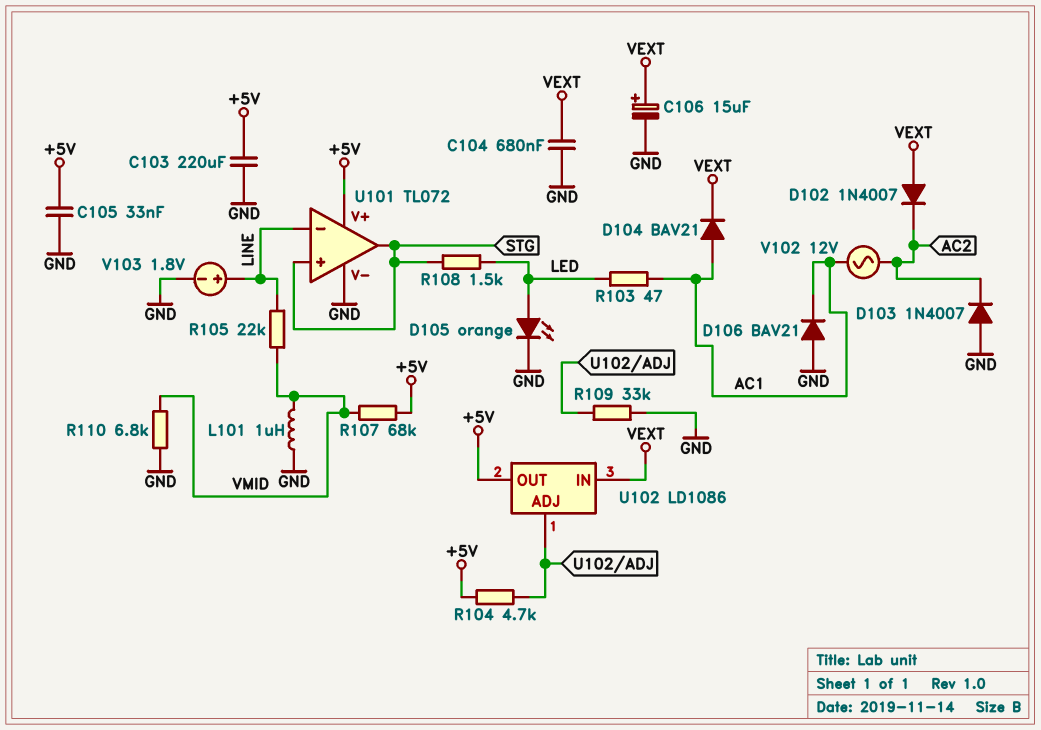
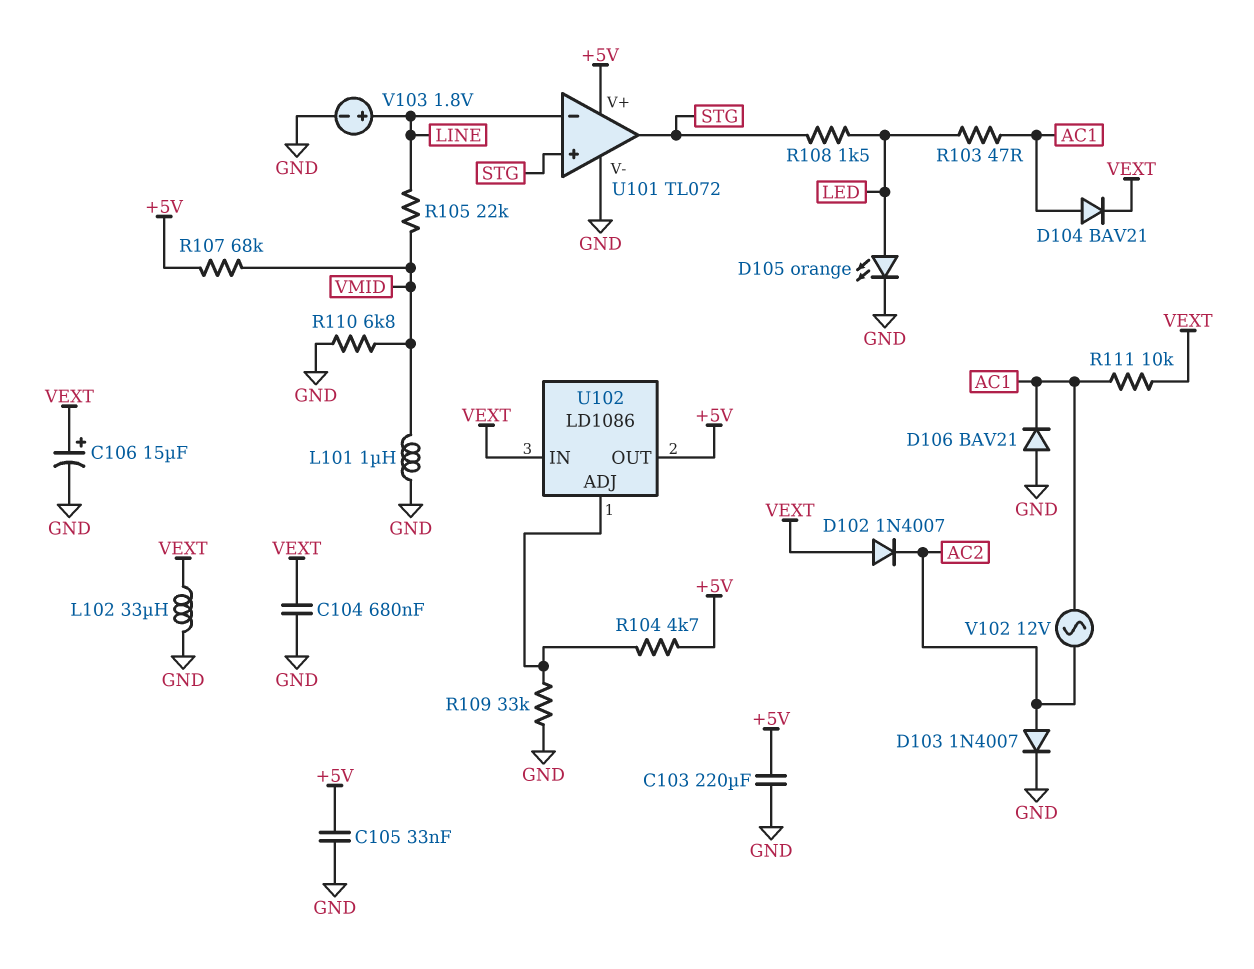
D103: diode 1N4007 (A GND, K AC2) -> diode 1N4007 (A AC2, K GND)
L102: none -> 33uH (GND, VEXT)
R111: none -> 10k (AC1, VEXT)

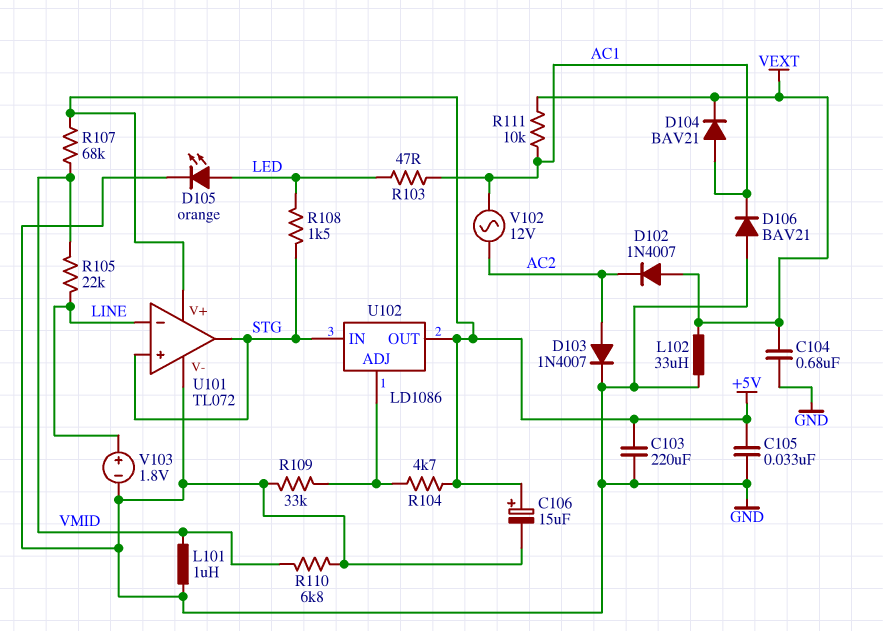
C106: 15uF (plus VEXT, minus GND) -> 15uF (plus +5V, minus GND)
U102 pin IN: VEXT -> STG

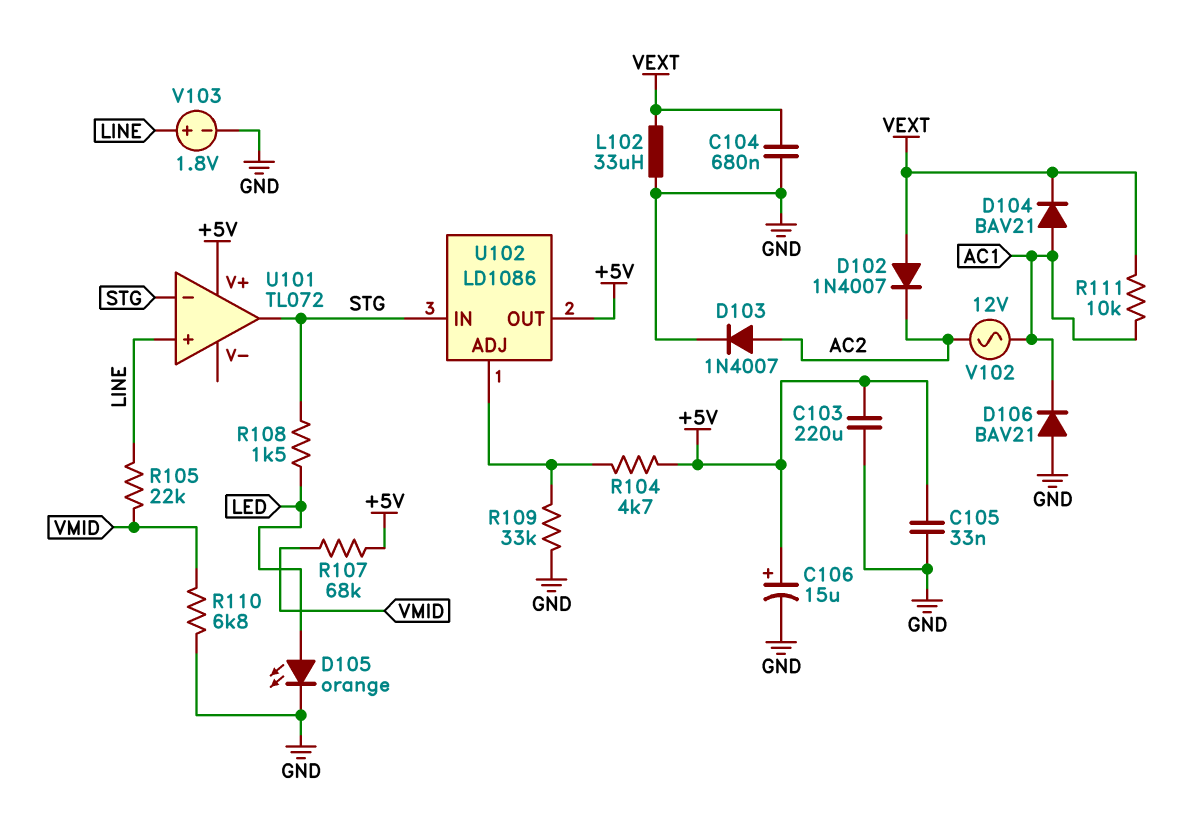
L101: 1uH (GND, VMID) -> none
R103: 47 (AC1, LED) -> none
U101 pin V-: GND -> none
U101 pin in+: STG -> LINE
U101 pin in-: LINE -> STG

